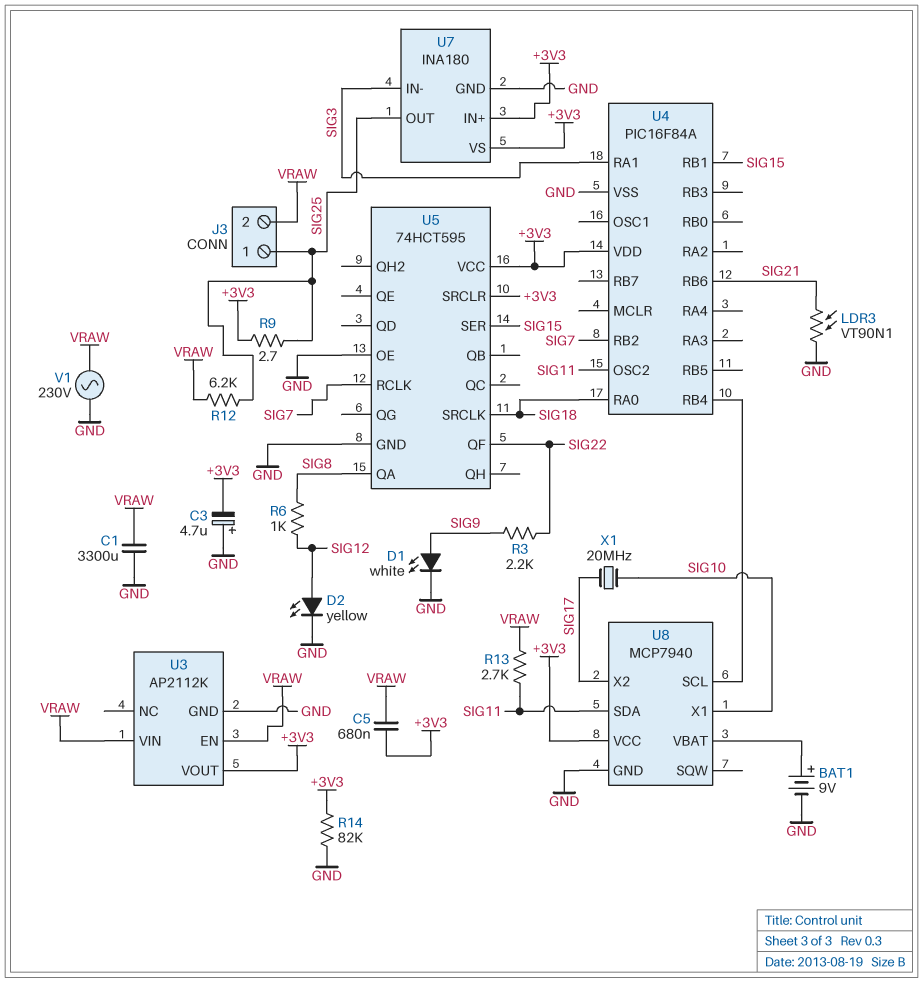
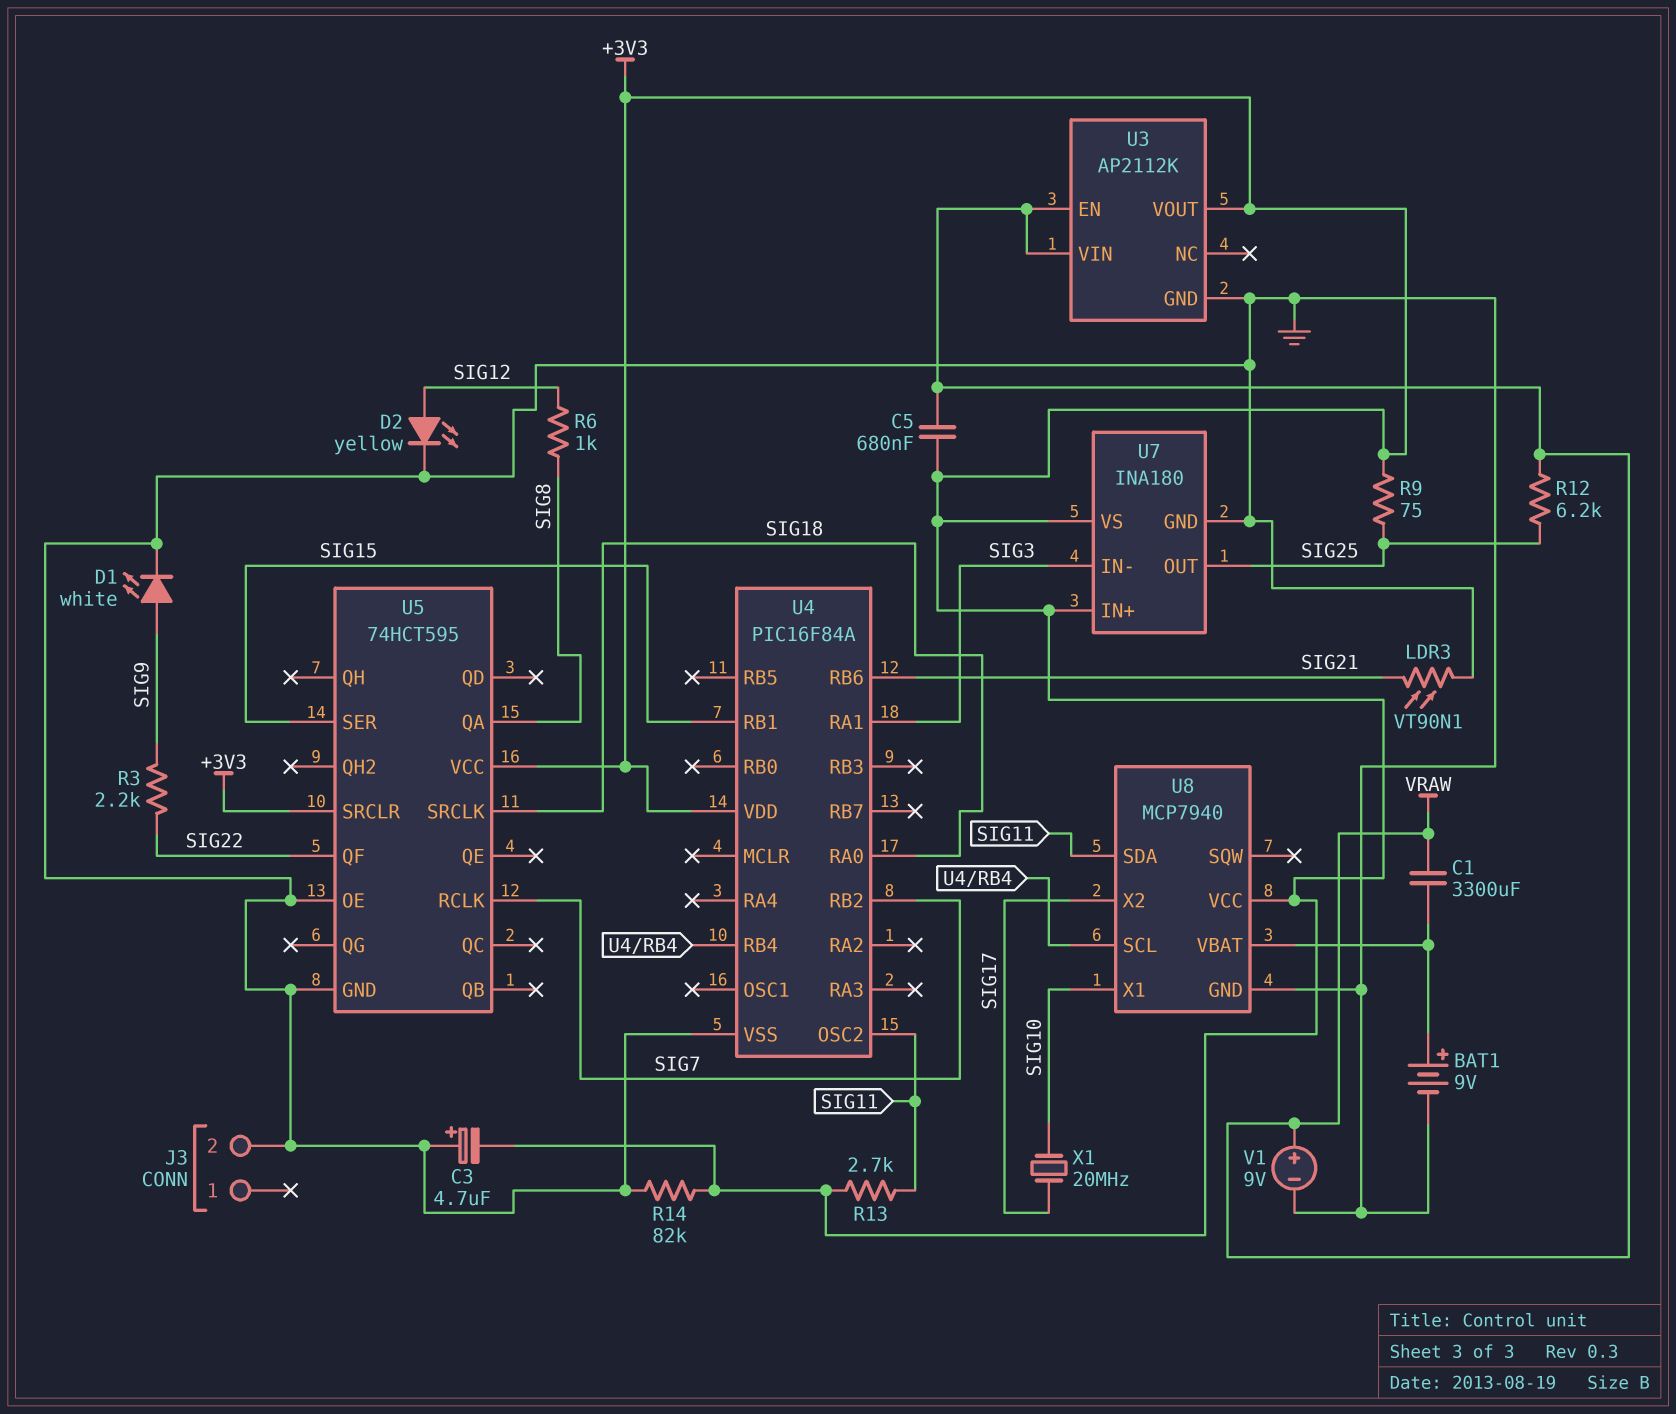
C1: 3300uF (GND, VRAW) -> 3300uF (U8/VBAT, VRAW)
J3 pin 1: SIG25 -> none
J3 pin 2: VRAW -> GND
R9: 2.7 (+3V3, SIG25) -> 75 (+3V3, SIG25)
R13: 2.7k (SIG11, VRAW) -> 2.7k (+3V3, SIG11)
V1: AC 230V (GND, VRAW) -> 9V (plus VRAW, minus GND)

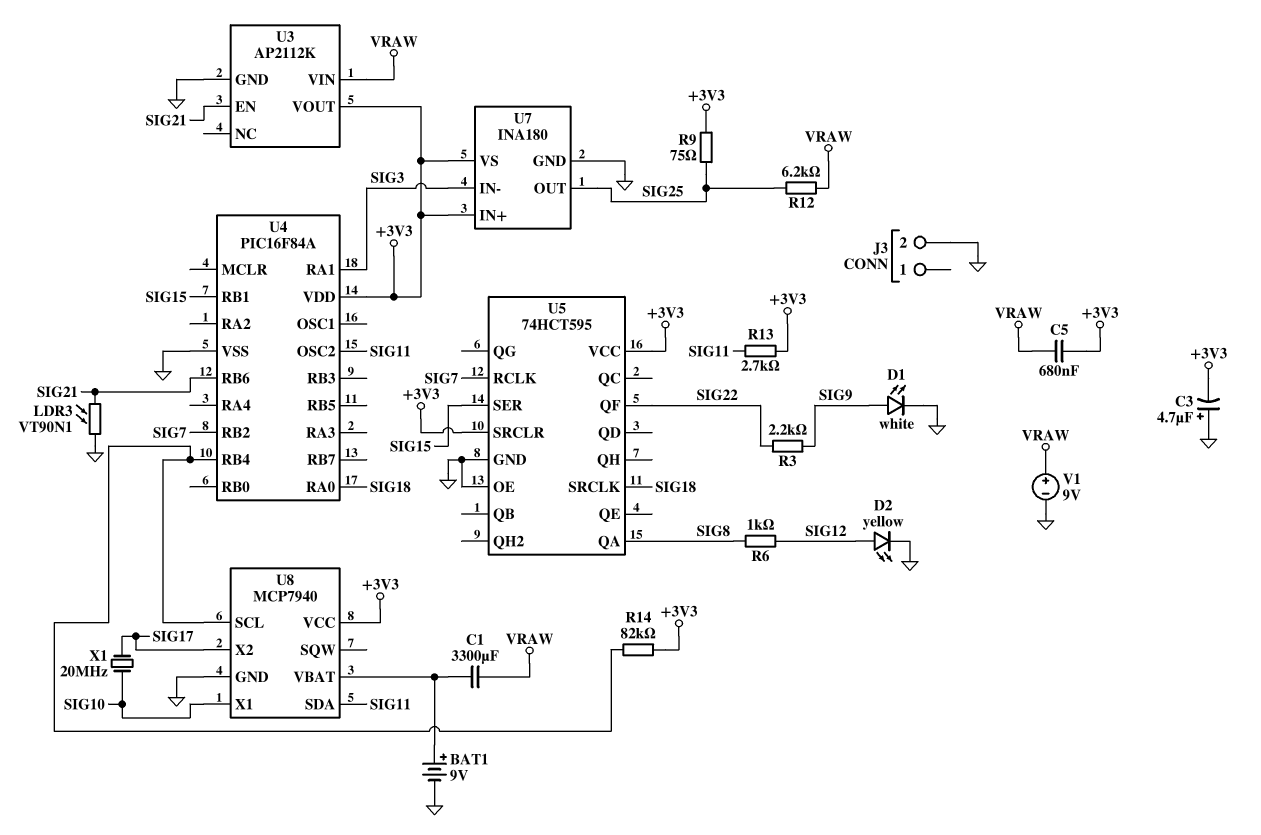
R14: 82k (+3V3, GND) -> 82k (+3V3, U4/RB4)
U3 pin EN: VRAW -> SIG21

